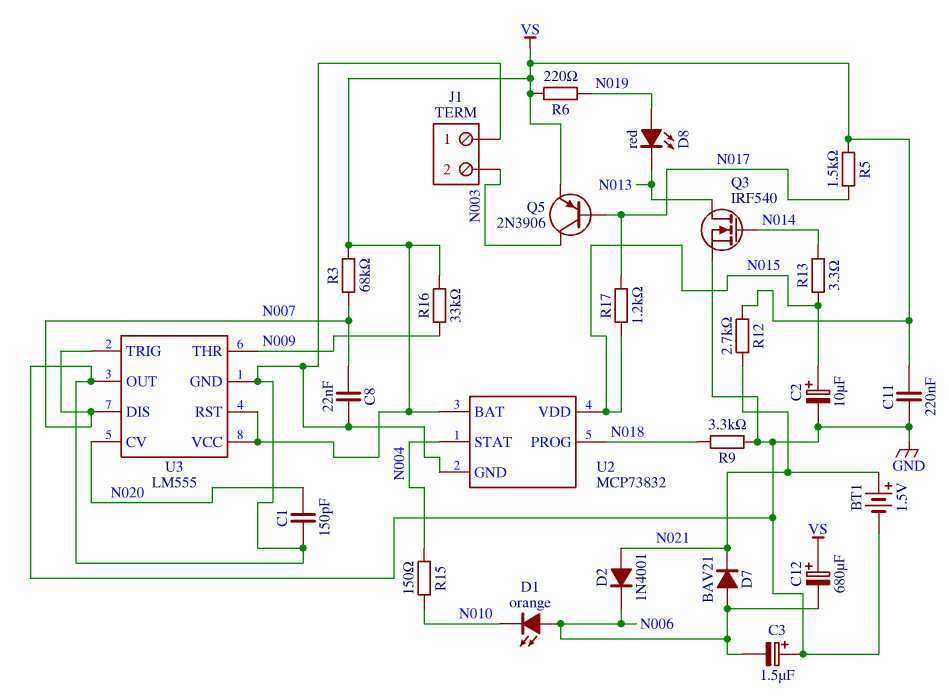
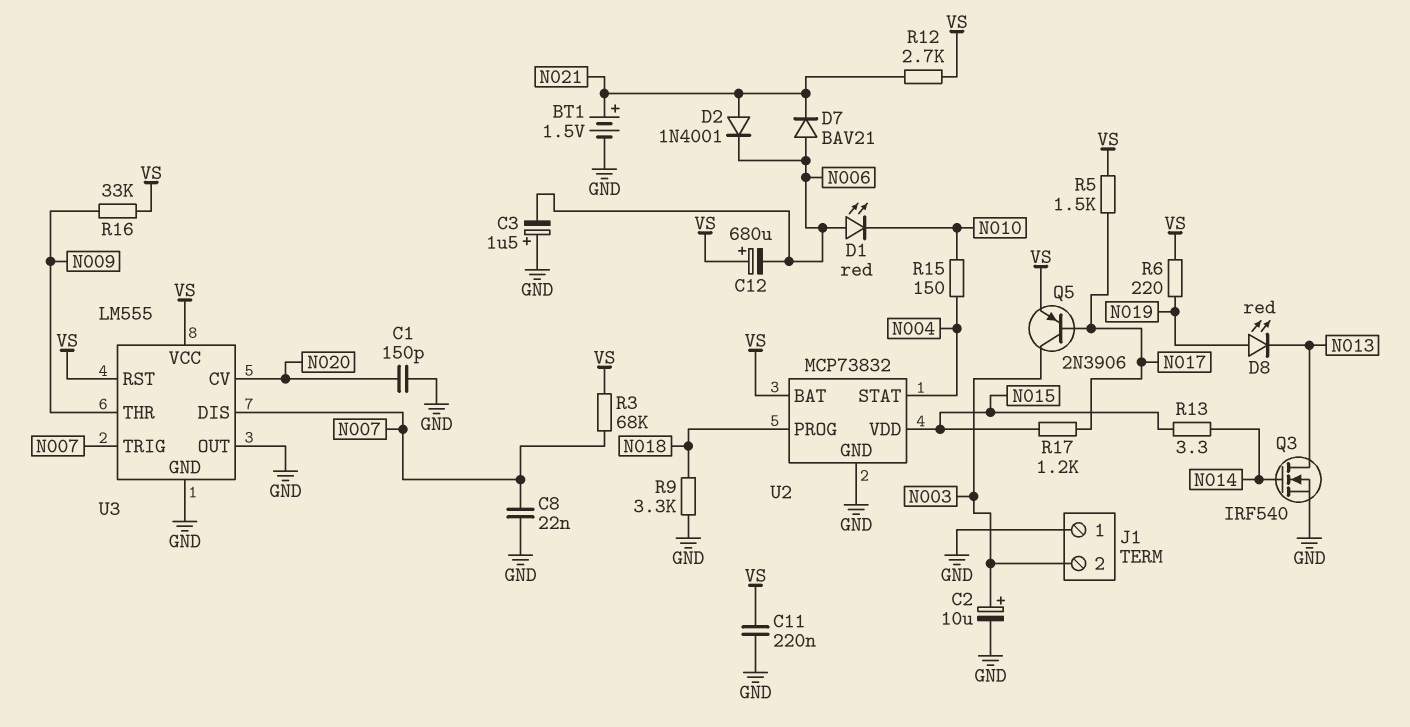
C2: 10uF (plus N015, minus GND) -> 10uF (plus N003, minus GND)
D1: LED orange (A N006, K N010) -> LED red (A N006, K N010)

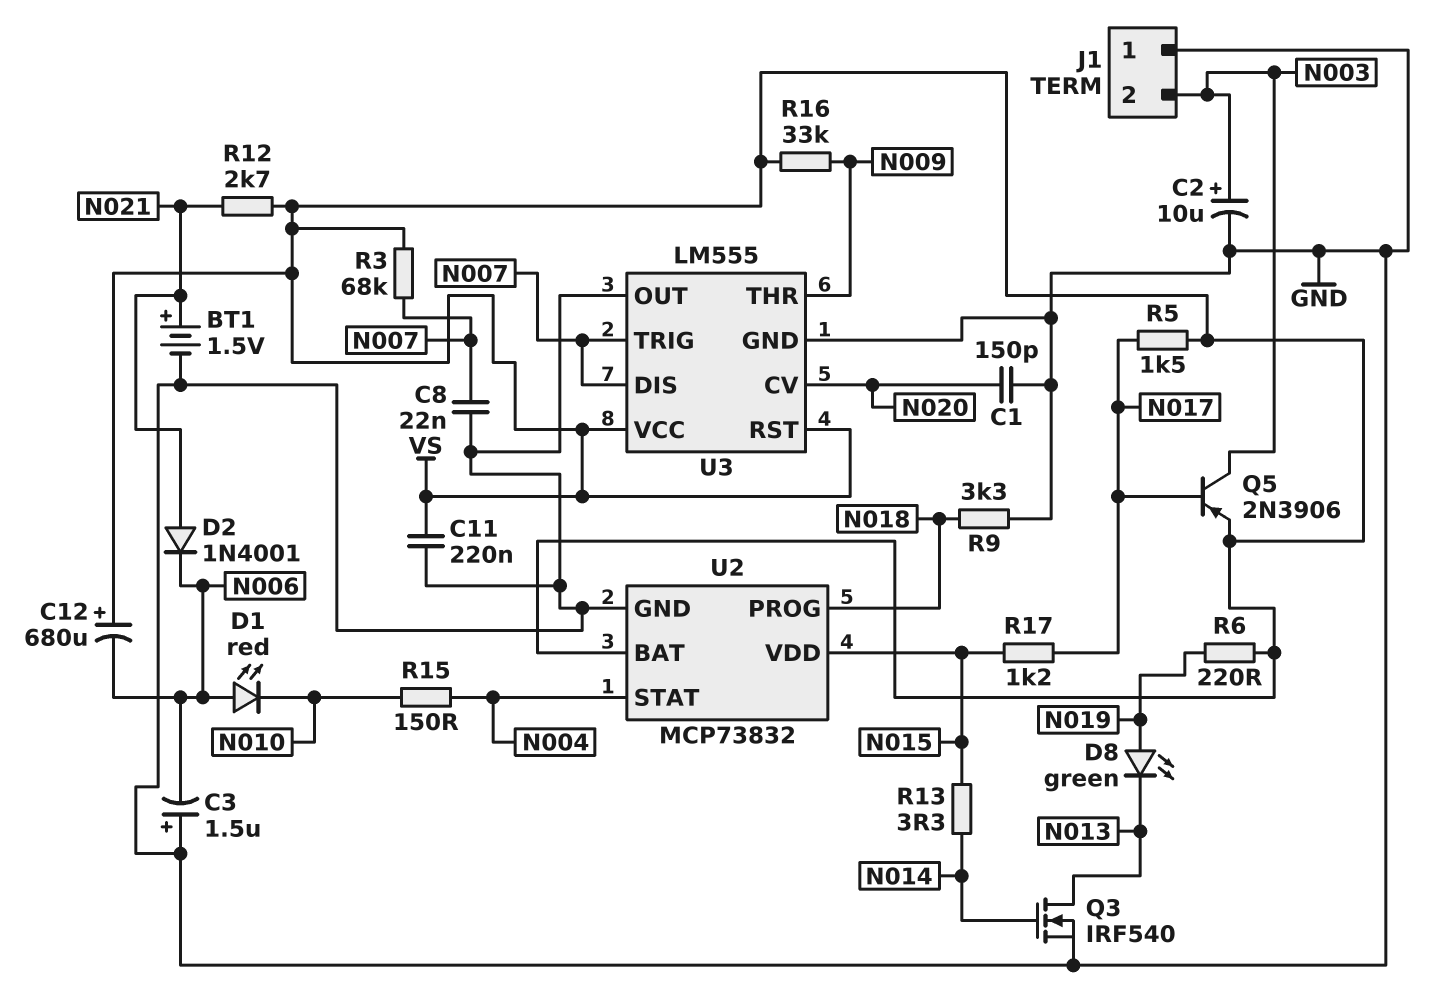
D7: diode BAV21 (A N006, K N021) -> none
D8: LED red (A N019, K N013) -> LED green (A N019, K N013)

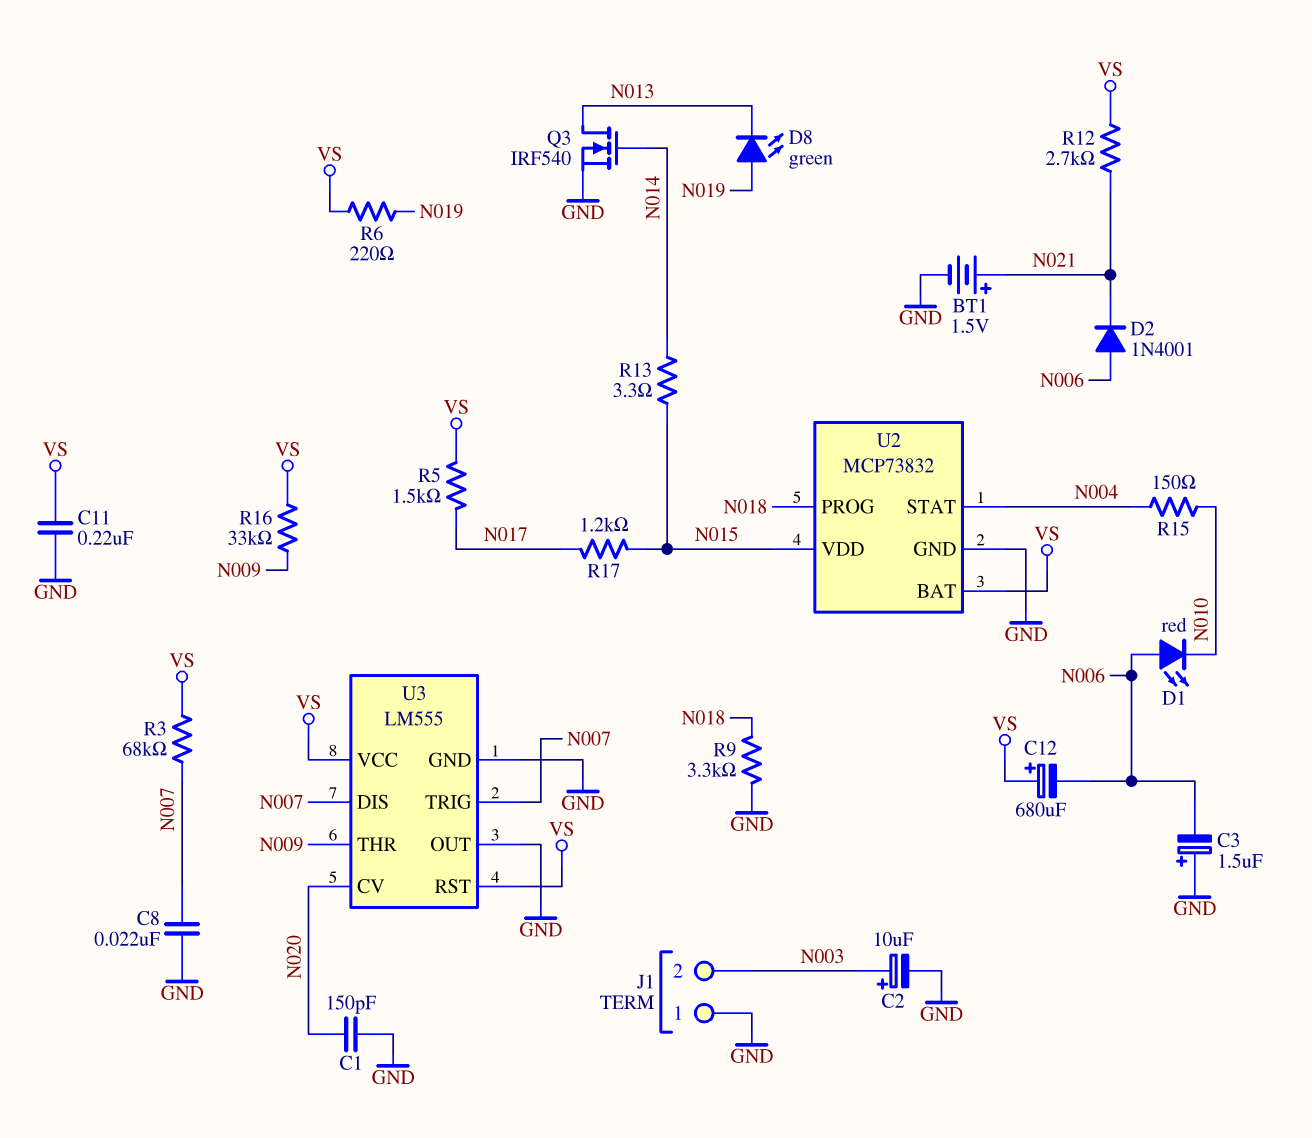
D2: diode 1N4001 (A N021, K N006) -> diode 1N4001 (A N006, K N021)
Q5: PNP 2N3906 (B N017, C N003, E VS) -> none

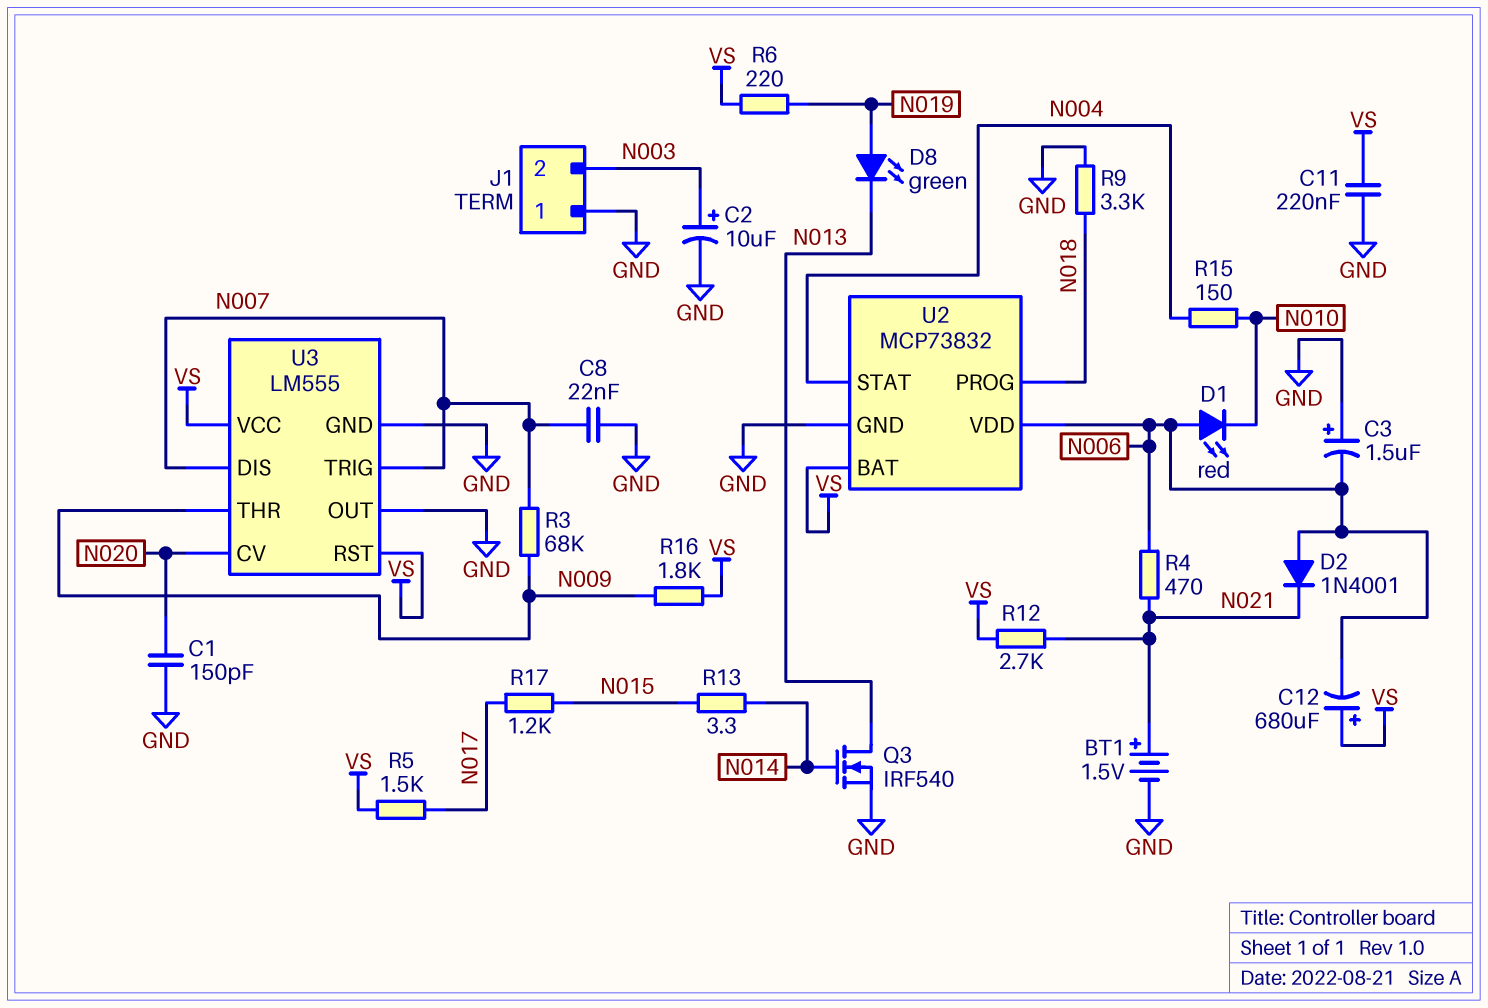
R3: 68k (N007, VS) -> 68k (N007, N009)
R4: none -> 470 (N006, N021)
R16: 33k (N009, VS) -> 1.8k (N009, VS)
U2 pin VDD: N015 -> N006

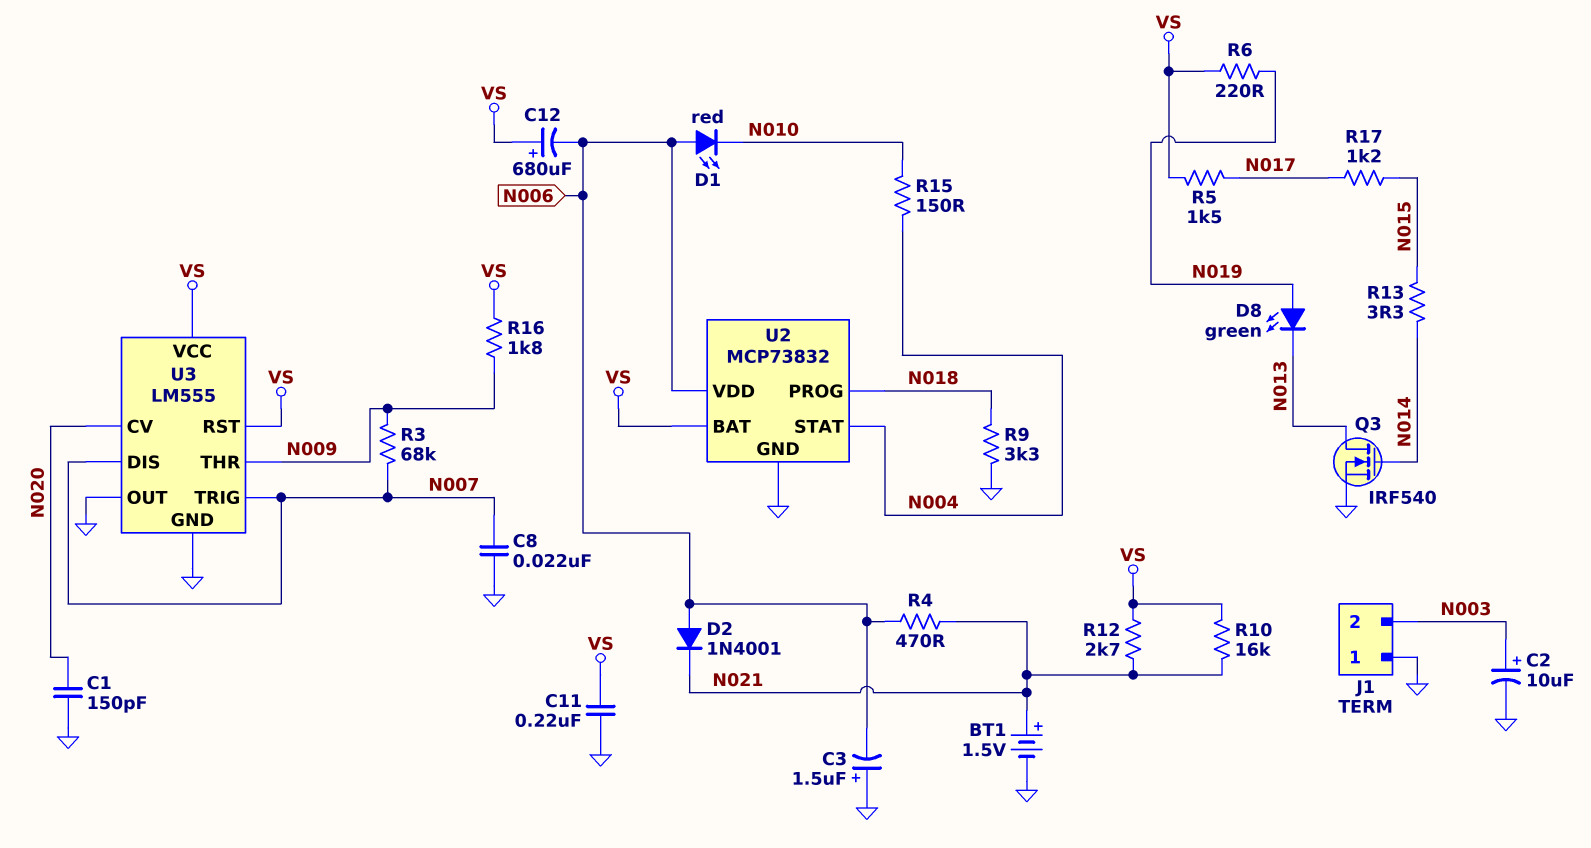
R10: none -> 16k (N021, VS)

